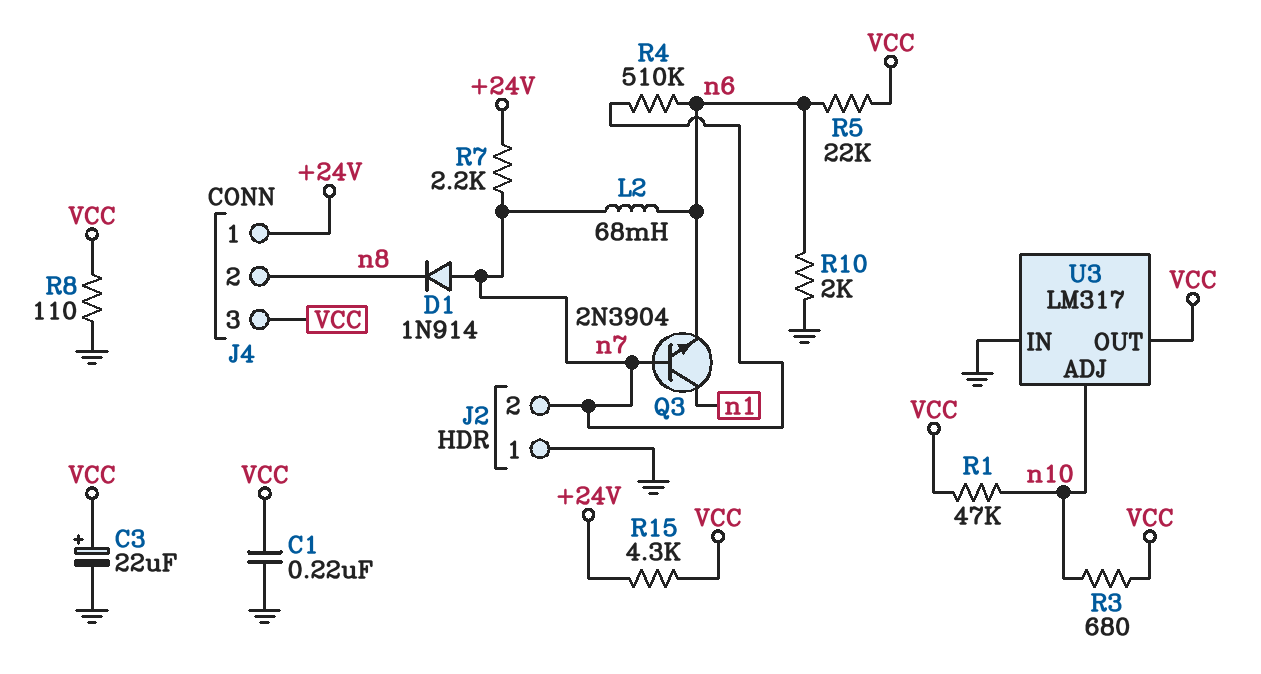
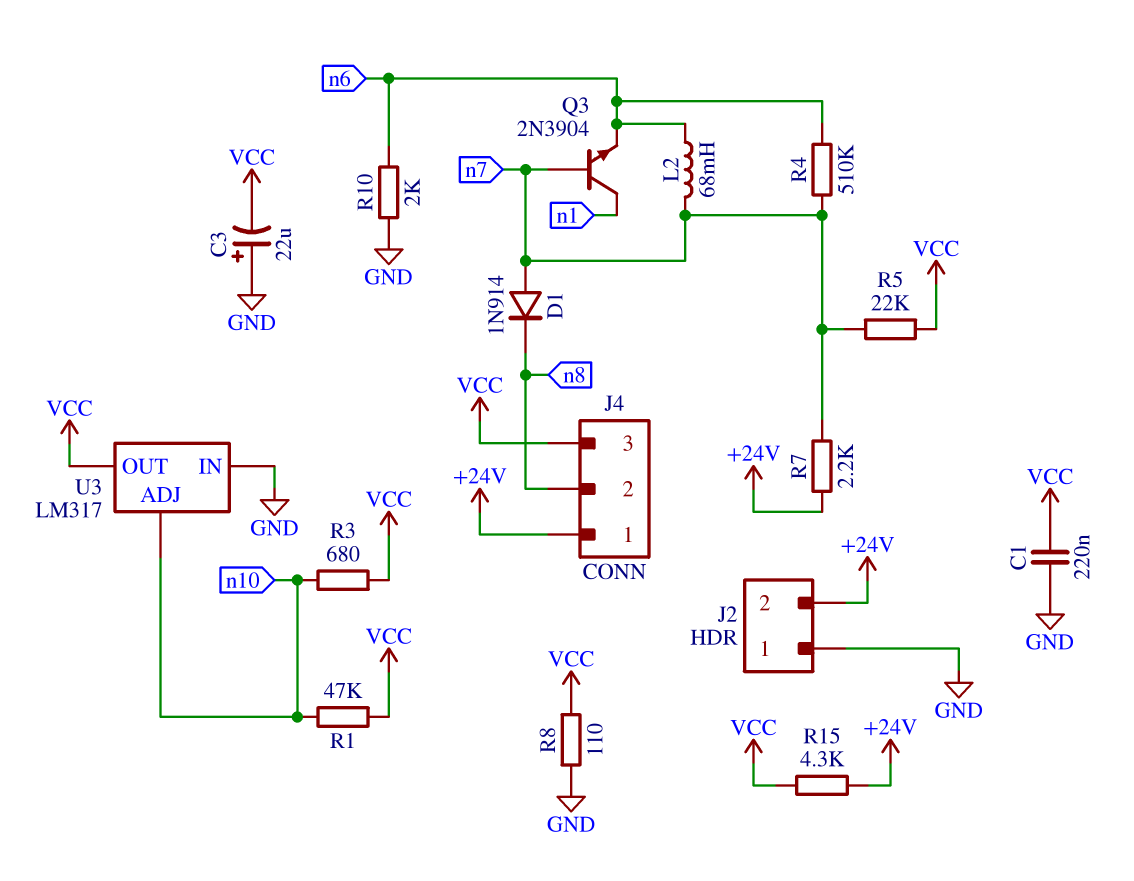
C3: 22uF (plus VCC, minus GND) -> 22uF (plus GND, minus VCC)
J2 pin 2: n7 -> +24V
R5: 22k (VCC, n6) -> 22k (VCC, n7)

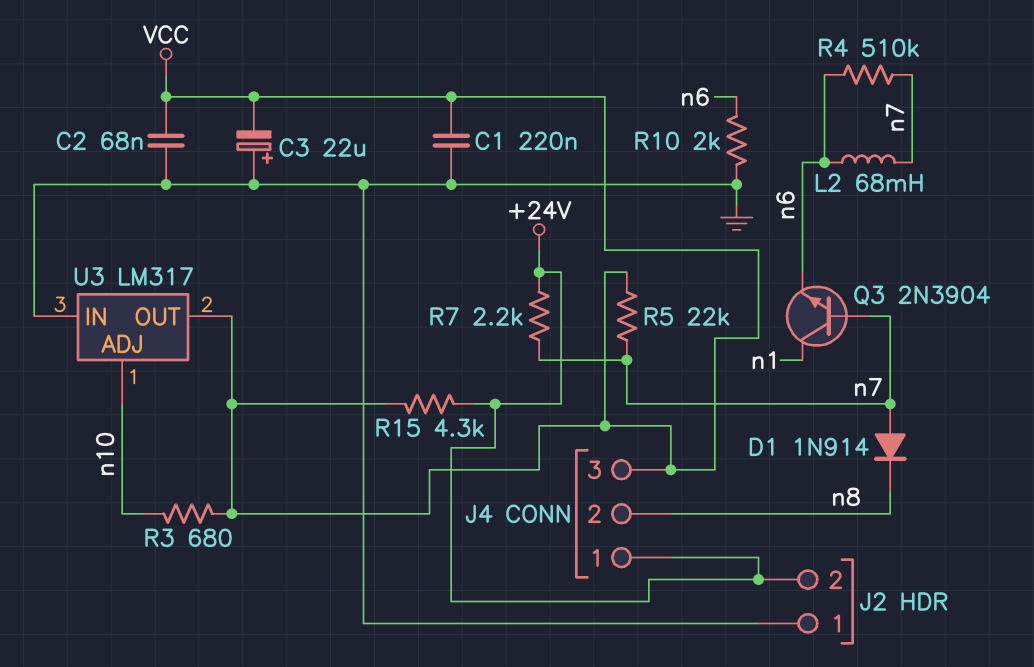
C2: none -> 68nF (GND, VCC)
R1: 47k (VCC, n10) -> none
R8: 110 (GND, VCC) -> none

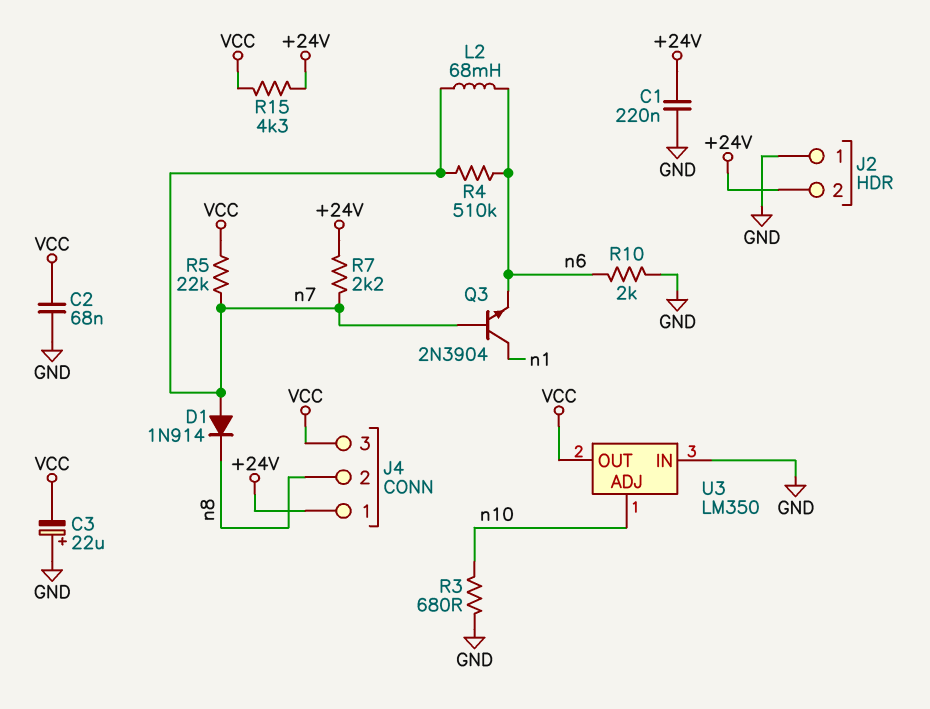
C1: 220nF (GND, VCC) -> 220nF (+24V, GND)
R3: 680 (VCC, n10) -> 680 (GND, n10)
U3: LM317 -> LM350

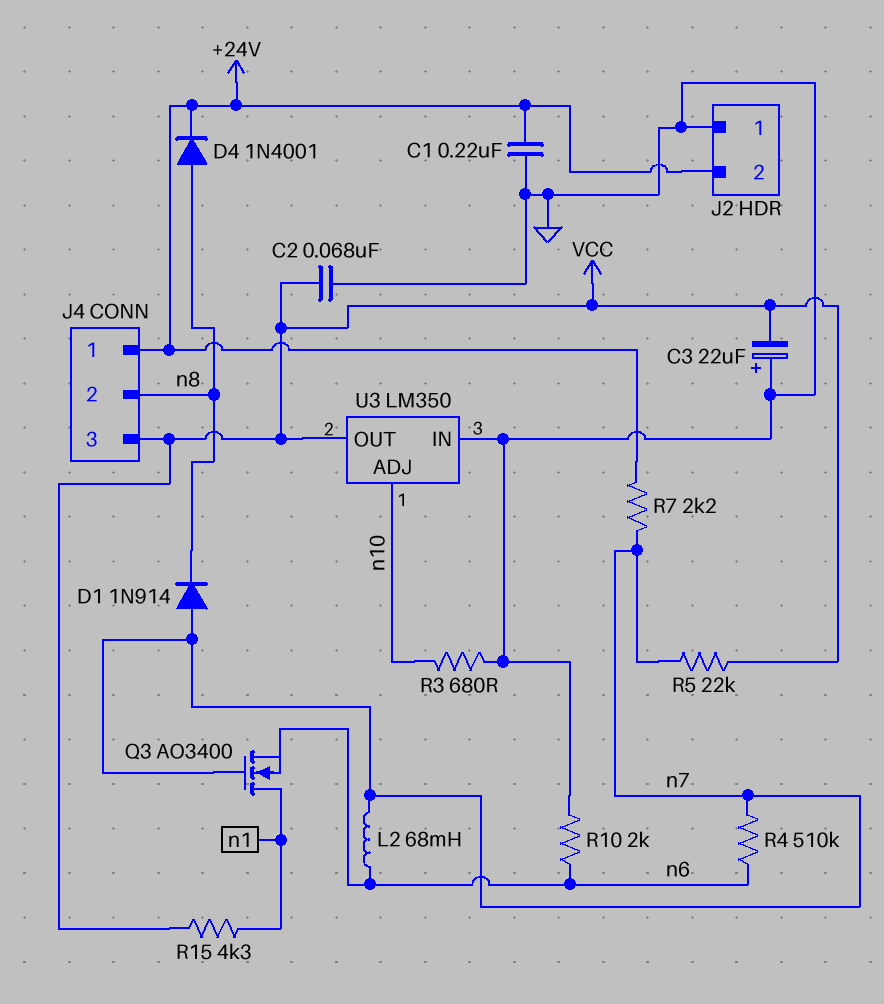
D4: none -> diode 1N4001 (A n8, K +24V)
Q3: NPN 2N3904 (B n7, C n1, E n6) -> NMOS AO3400 (G n7, D n1, S n6)
R15: 4.3k (+24V, VCC) -> 4.3k (VCC, n1)

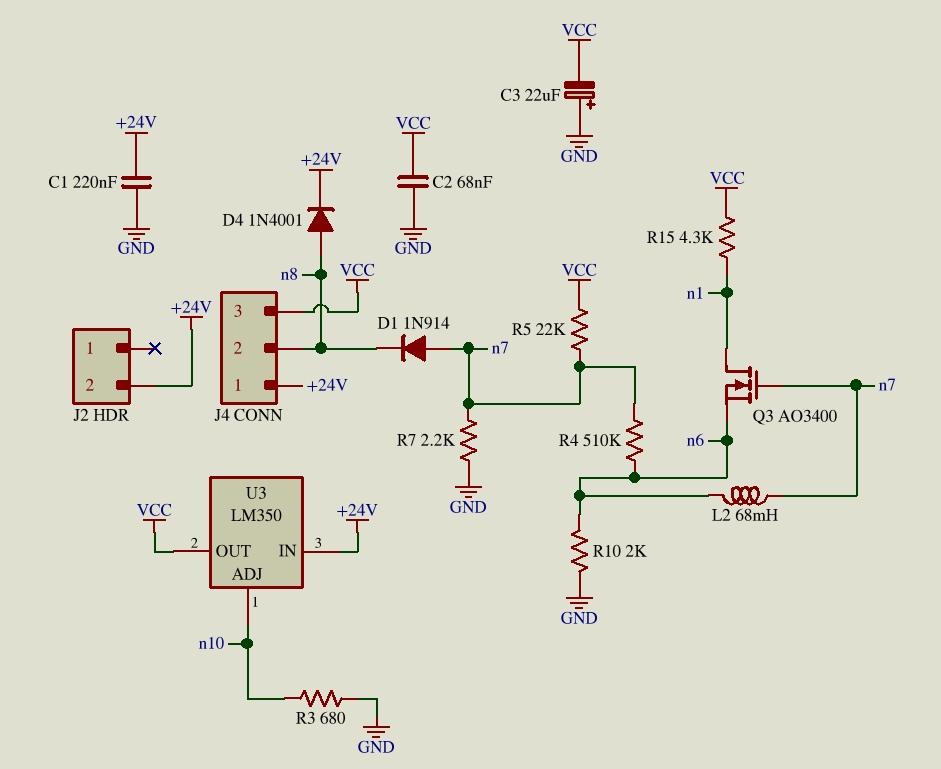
J2 pin 1: GND -> none
R7: 2.2k (+24V, n7) -> 2.2k (GND, n7)
U3 pin IN: GND -> +24V

